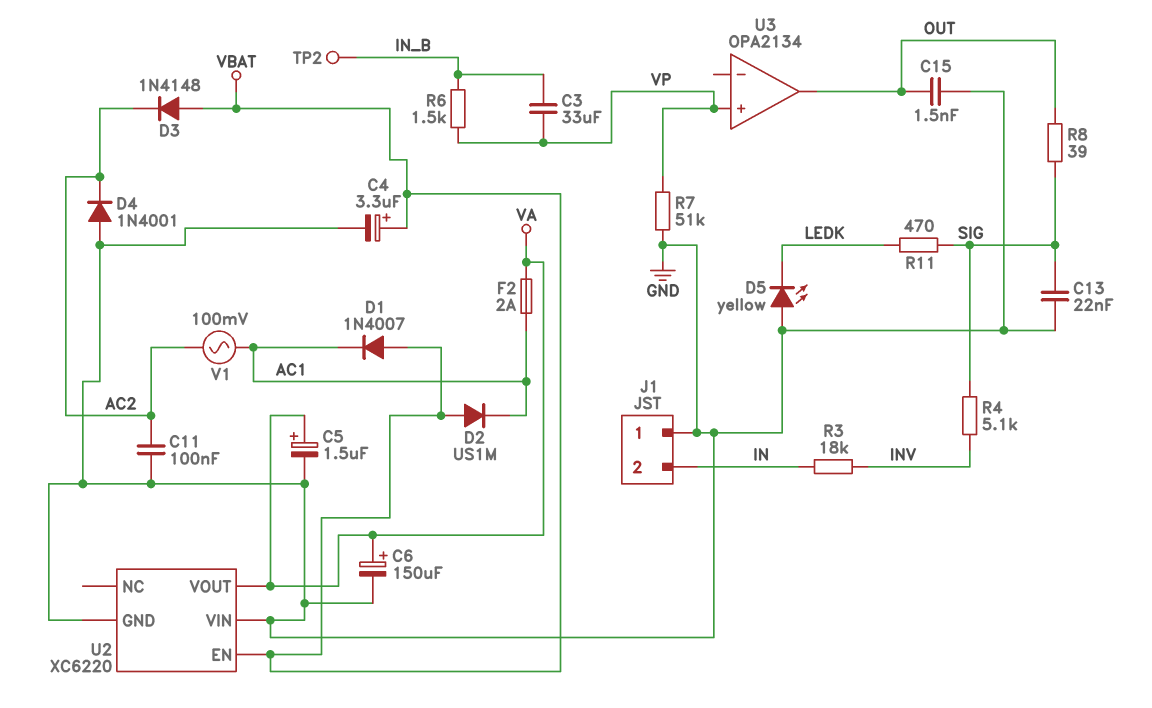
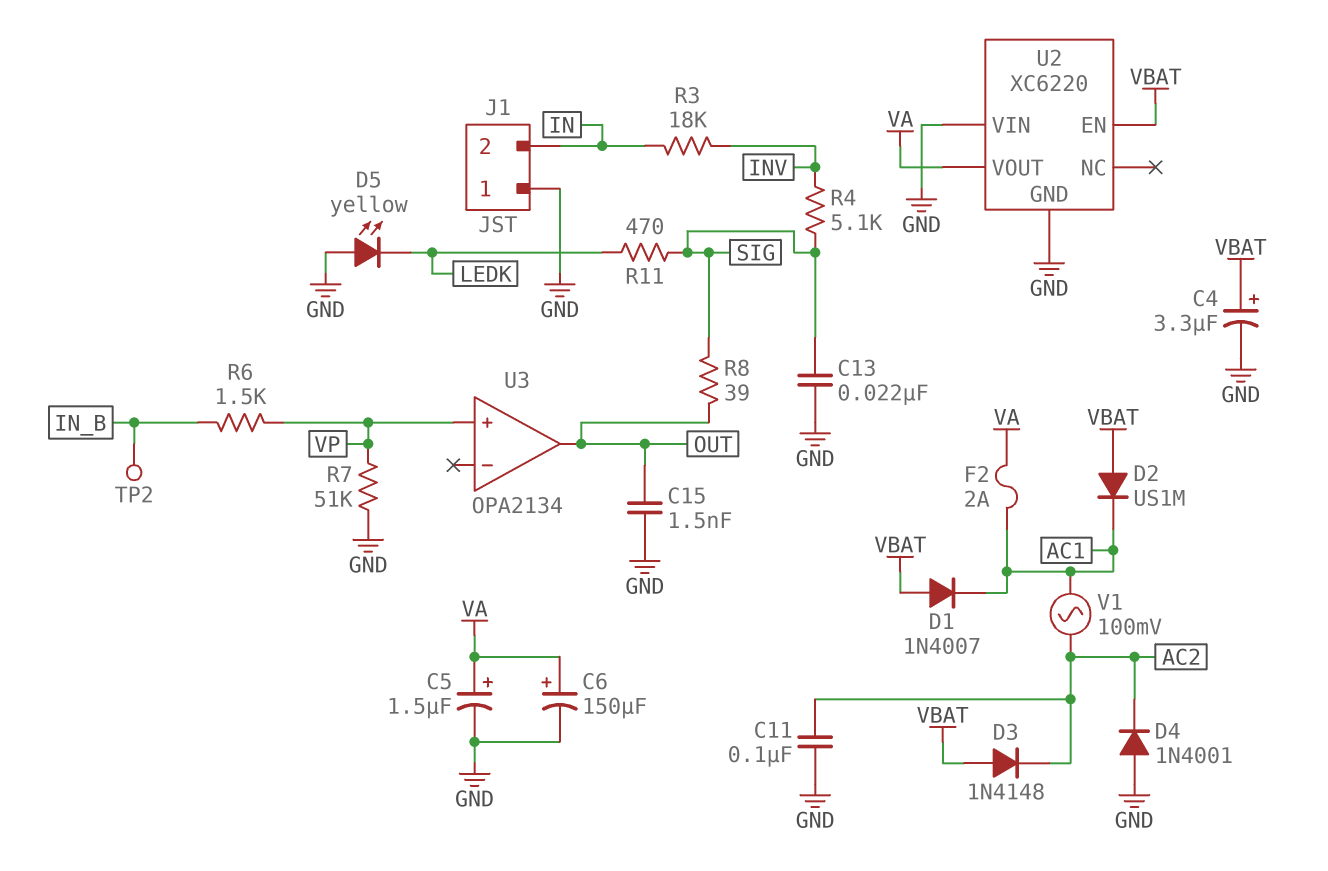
C3: 33uF (IN_B, VP) -> none

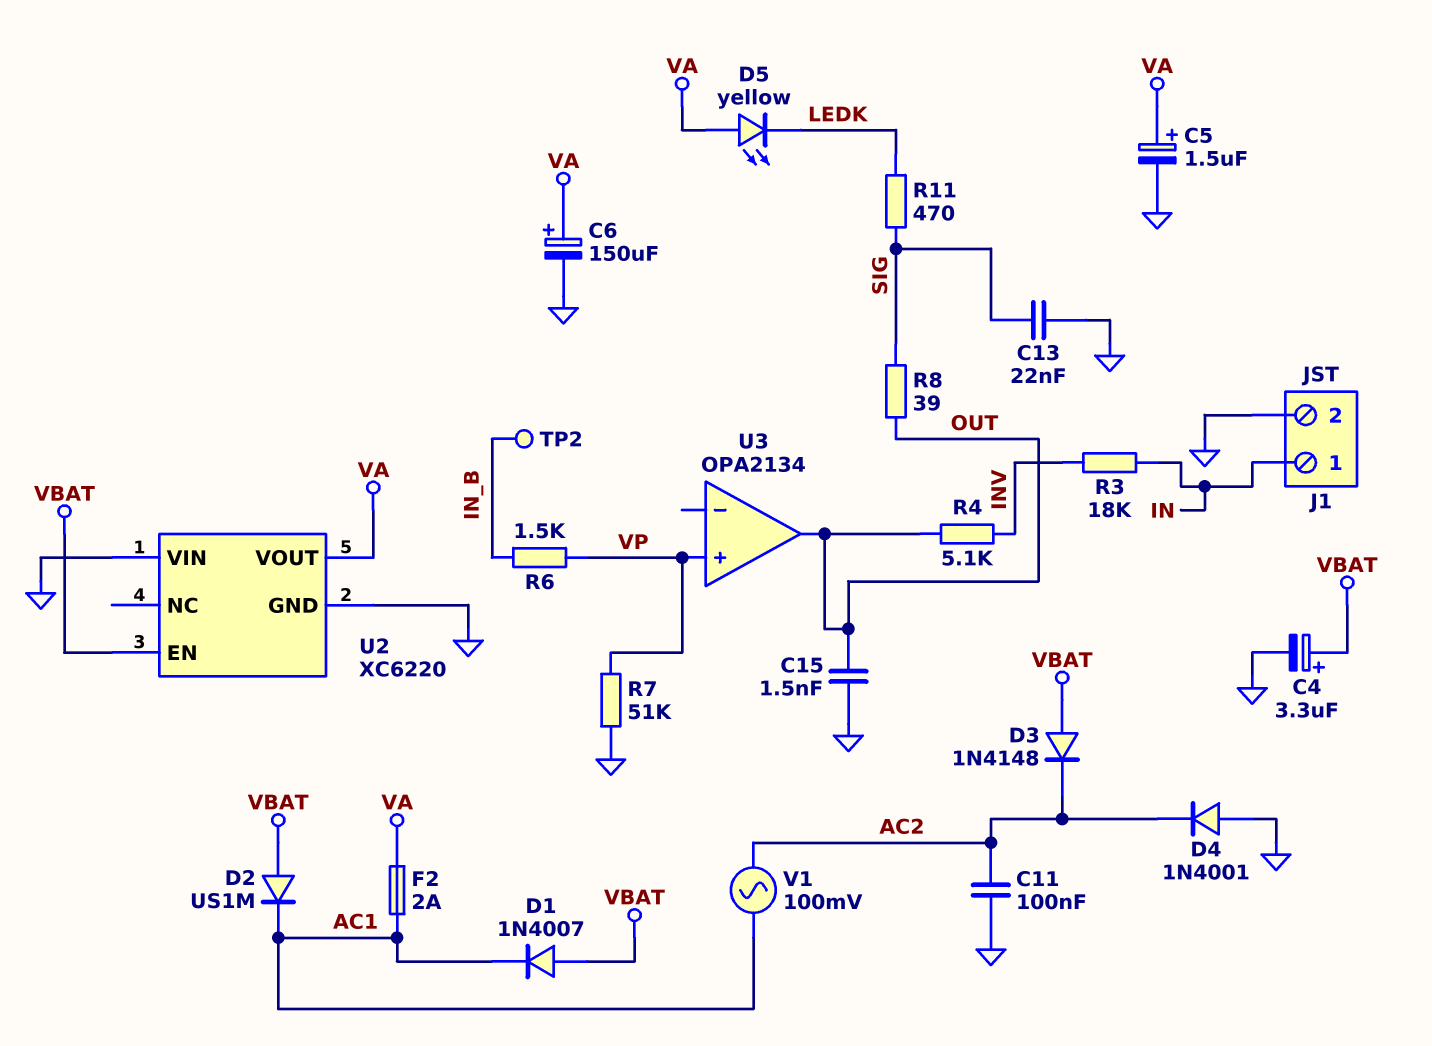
D5: LED yellow (A GND, K LEDK) -> LED yellow (A VA, K LEDK)
J1 pin 1: GND -> IN
J1 pin 2: IN -> GND
R4: 5.1k (INV, SIG) -> 5.1k (INV, OUT)

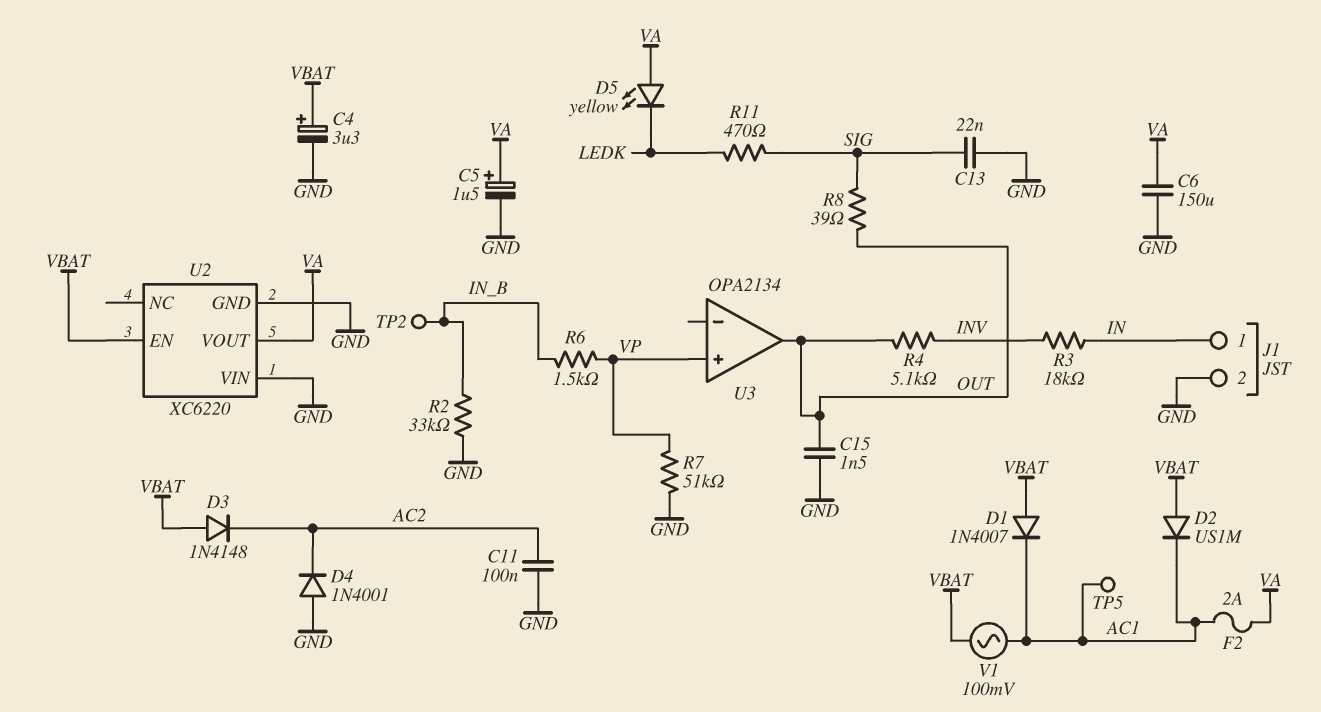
C6: 150uF (plus VA, minus GND) -> 150uF (GND, VA)
R2: none -> 33k (GND, IN_B)
TP5: none -> test point (AC1)
V1: AC 100mV (AC1, AC2) -> AC 100mV (AC1, VBAT)

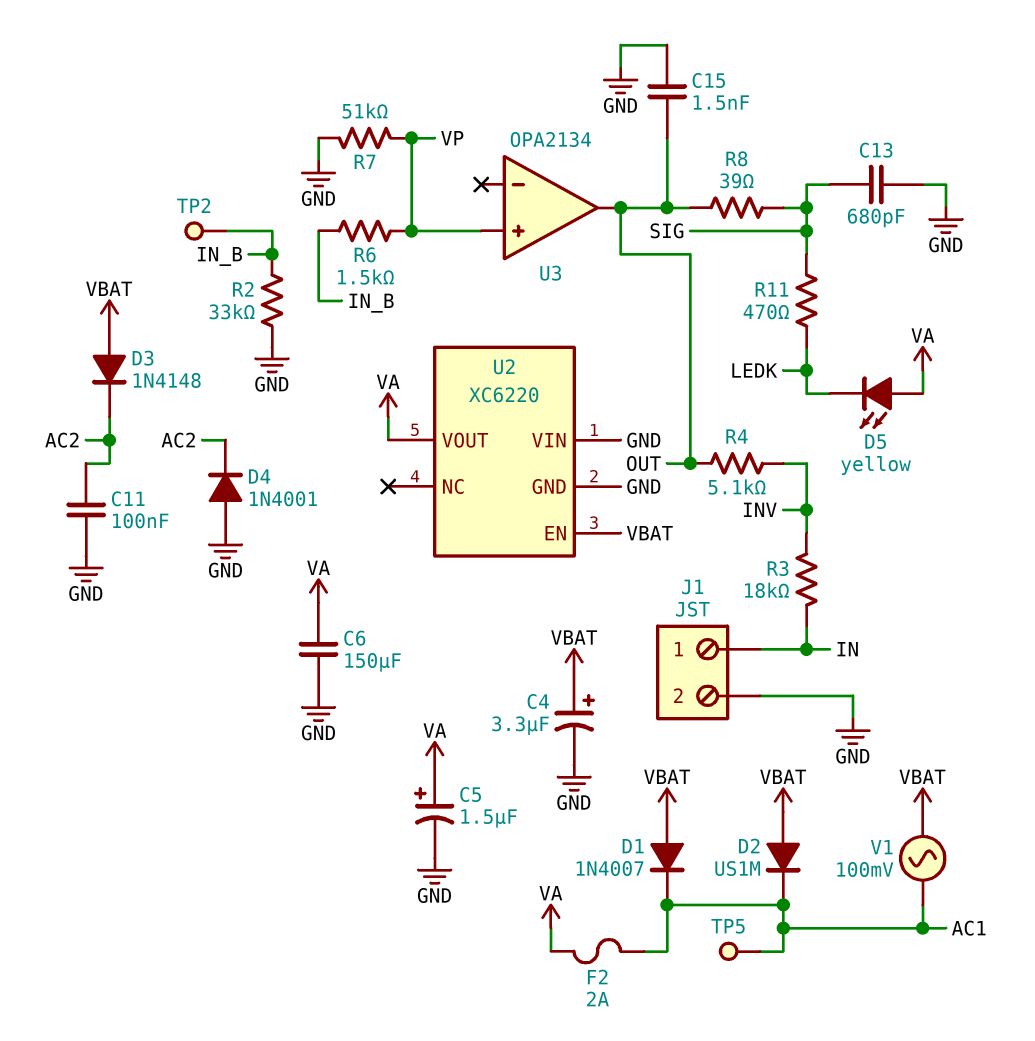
C13: 22nF (GND, SIG) -> 680pF (GND, SIG)

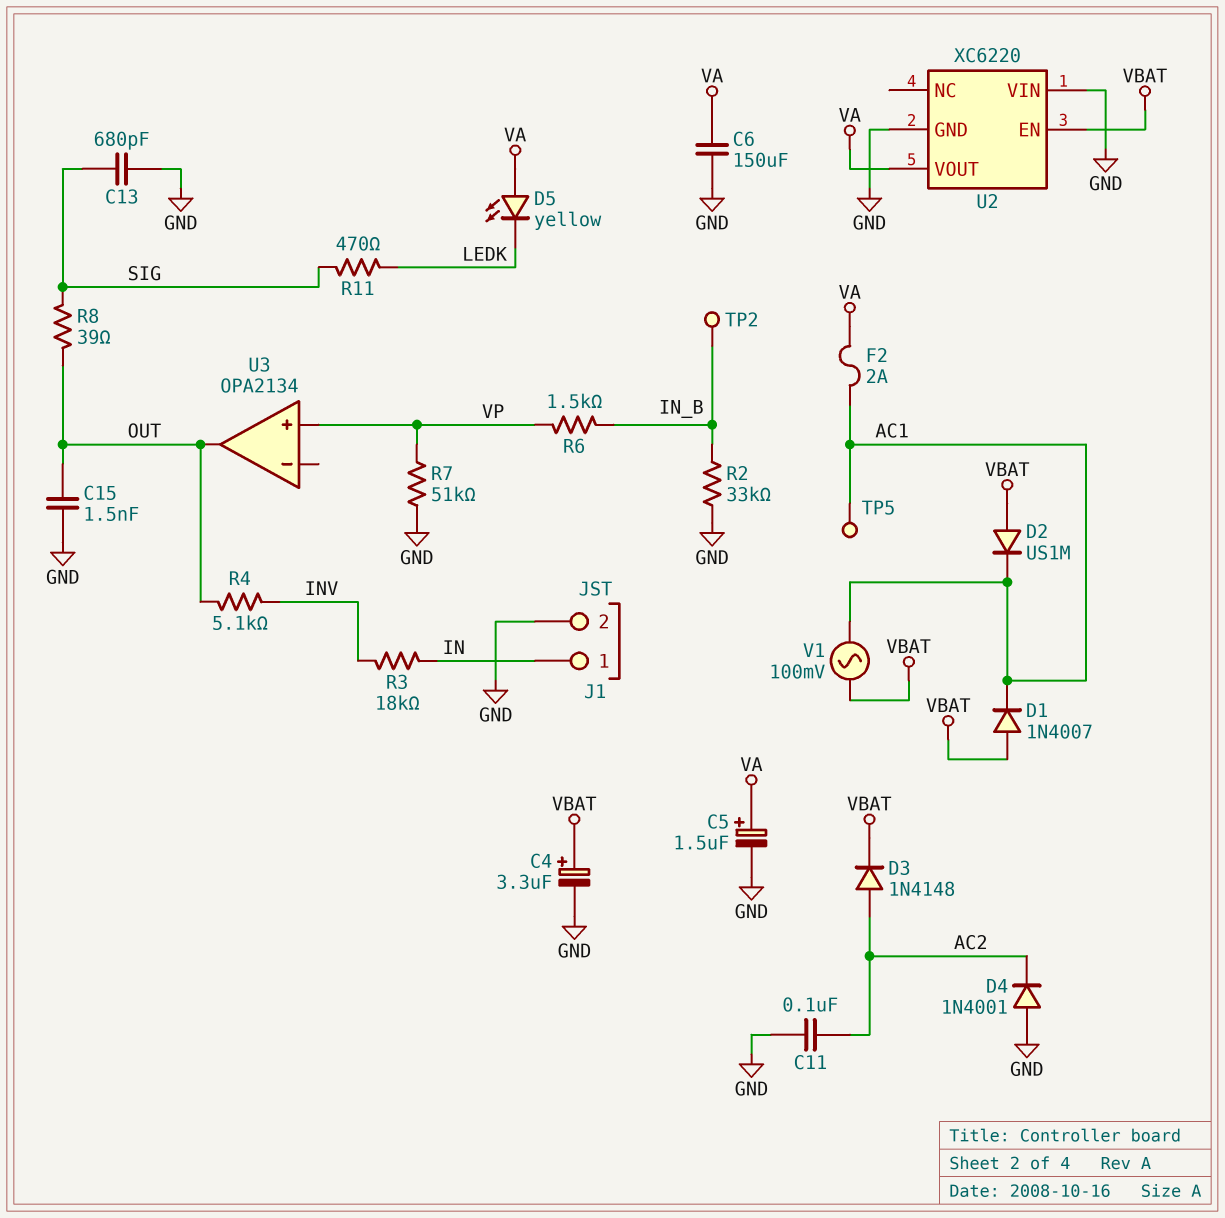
D3: diode 1N4148 (A VBAT, K AC2) -> diode 1N4148 (A AC2, K VBAT)

